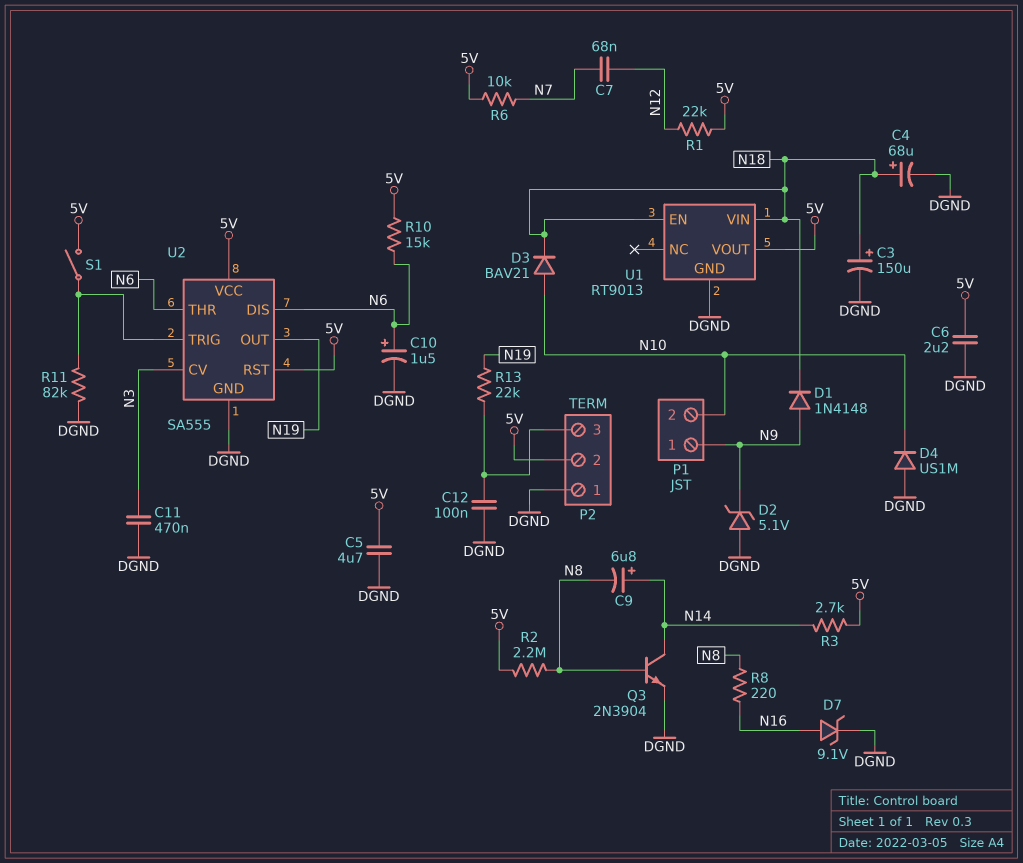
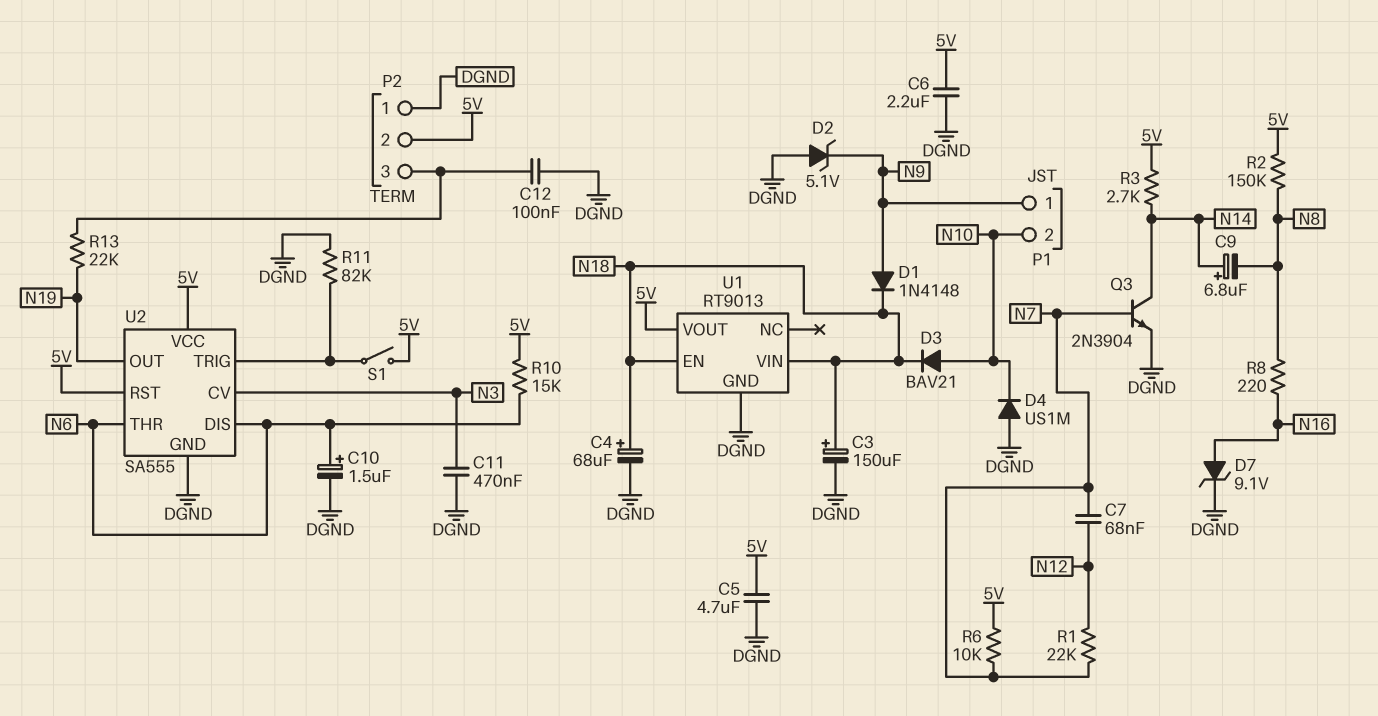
Q3: NPN 2N3904 (B N8, C N14, E DGND) -> NPN 2N3904 (B N7, C N14, E DGND)
R1: 22k (5V, N12) -> 22k (N7, N12)
R2: 2.2M (5V, N8) -> 150k (5V, N8)

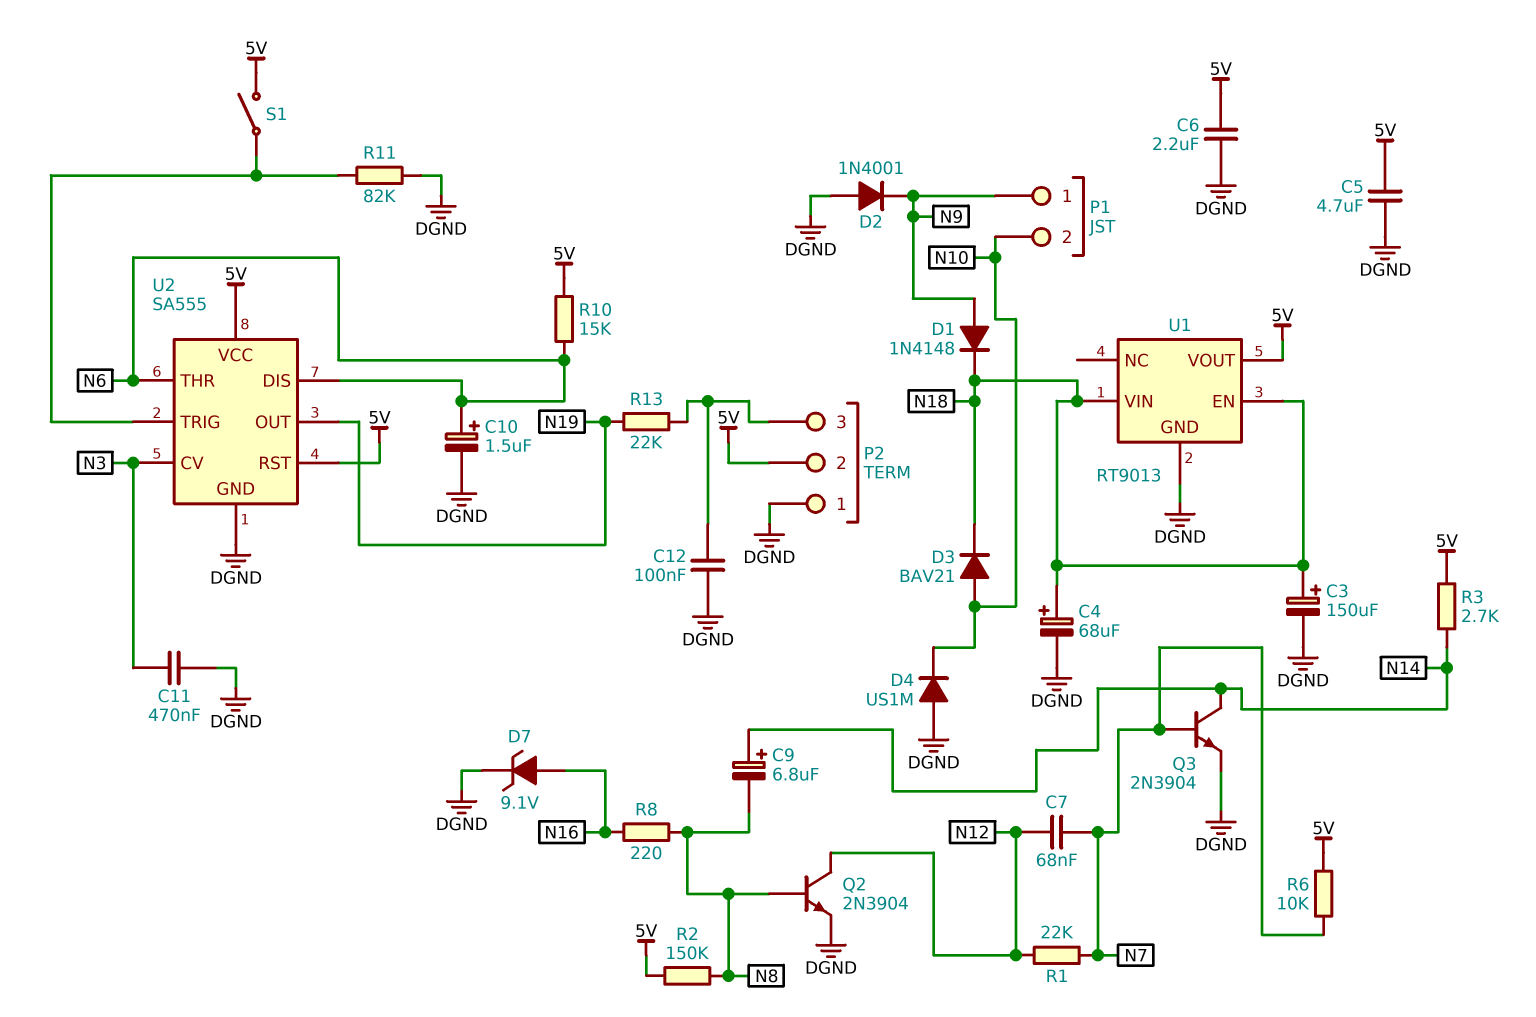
D2: zener 5.1V (A DGND, K N9) -> diode 1N4001 (A DGND, K N9)
Q2: none -> NPN 2N3904 (B N8, C N12, E DGND)

